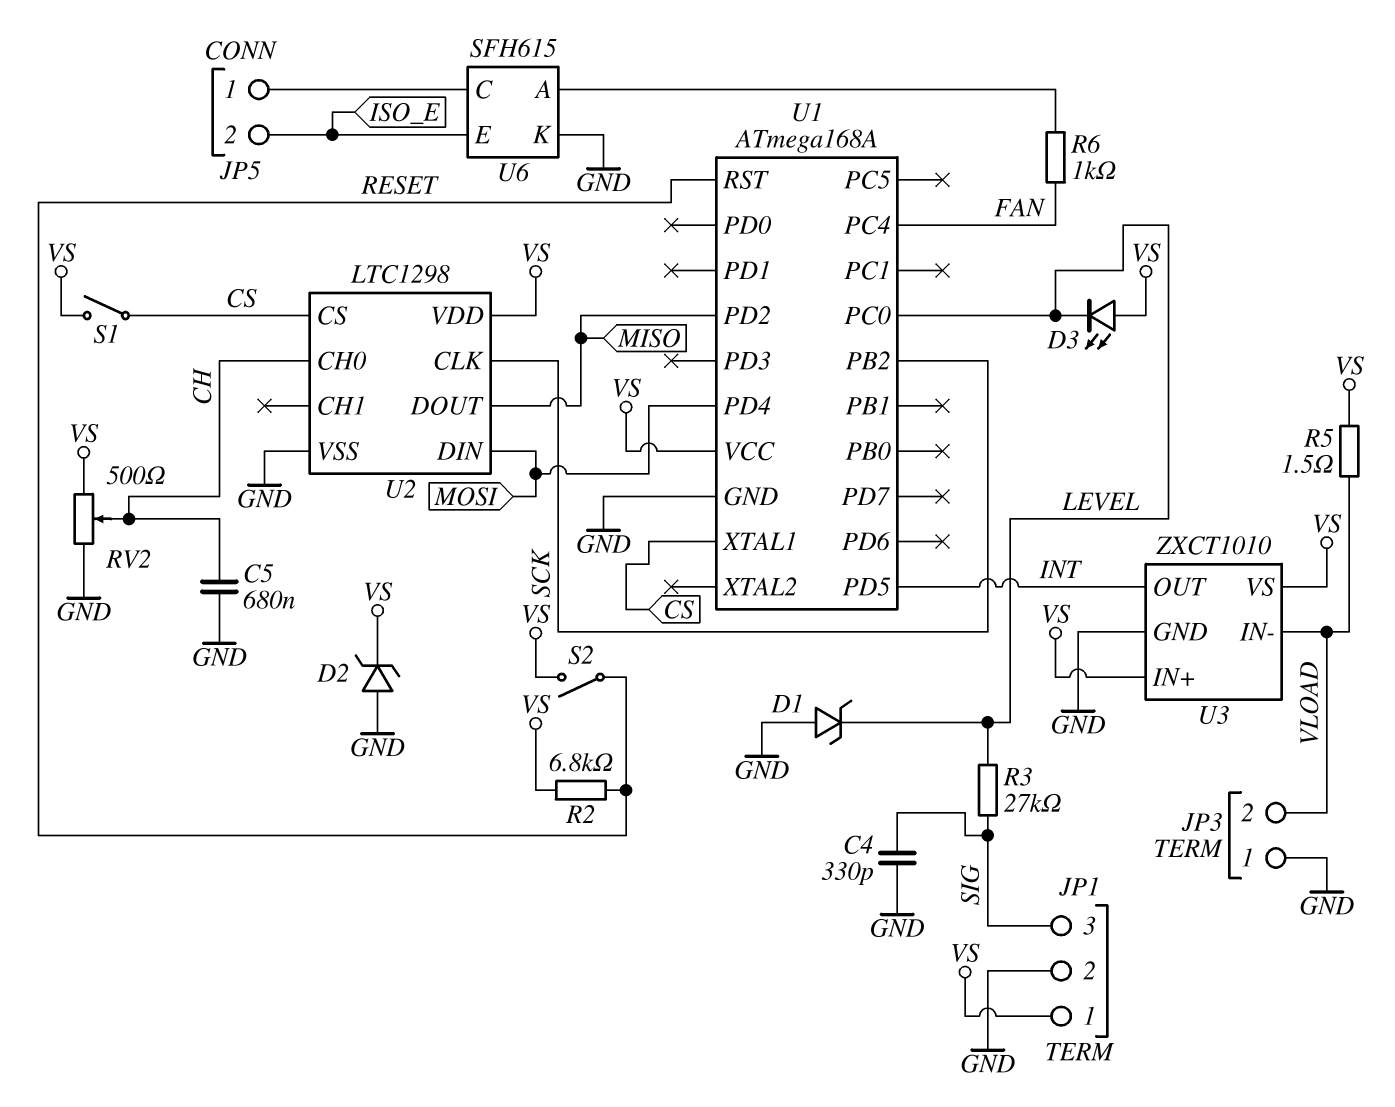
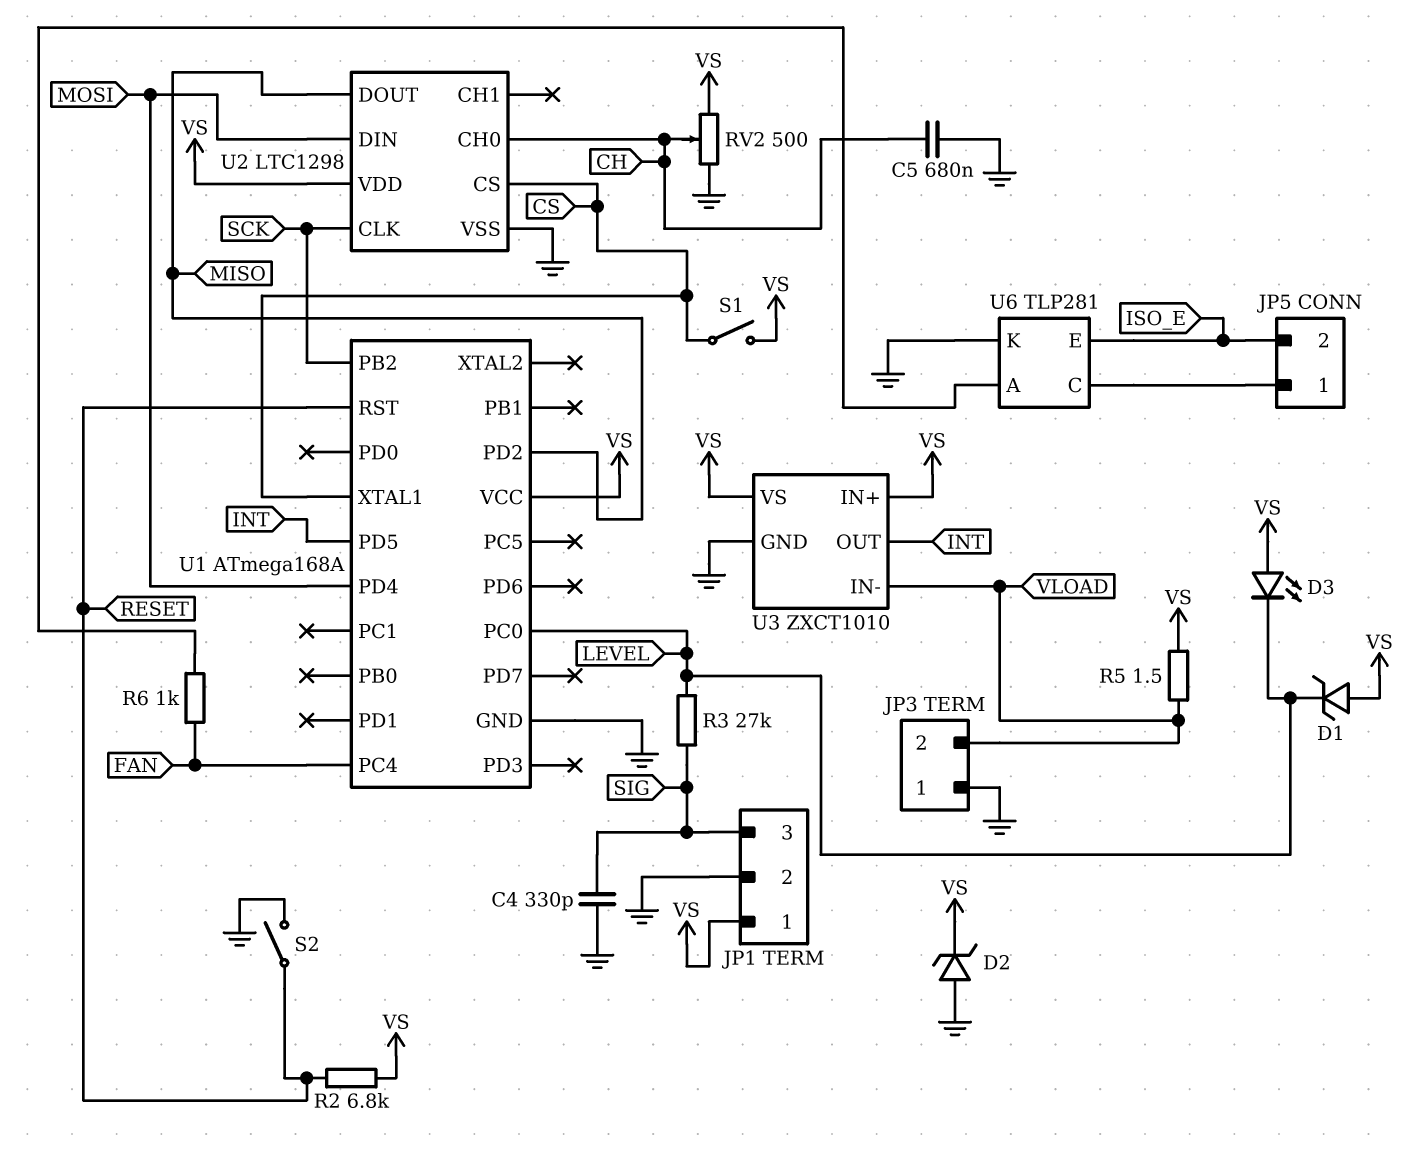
D1: zener (A GND, K LEVEL) -> zener (A VS, K LEVEL)
S2: switch (RESET, VS) -> switch (GND, RESET)
U6: SFH615 -> TLP281

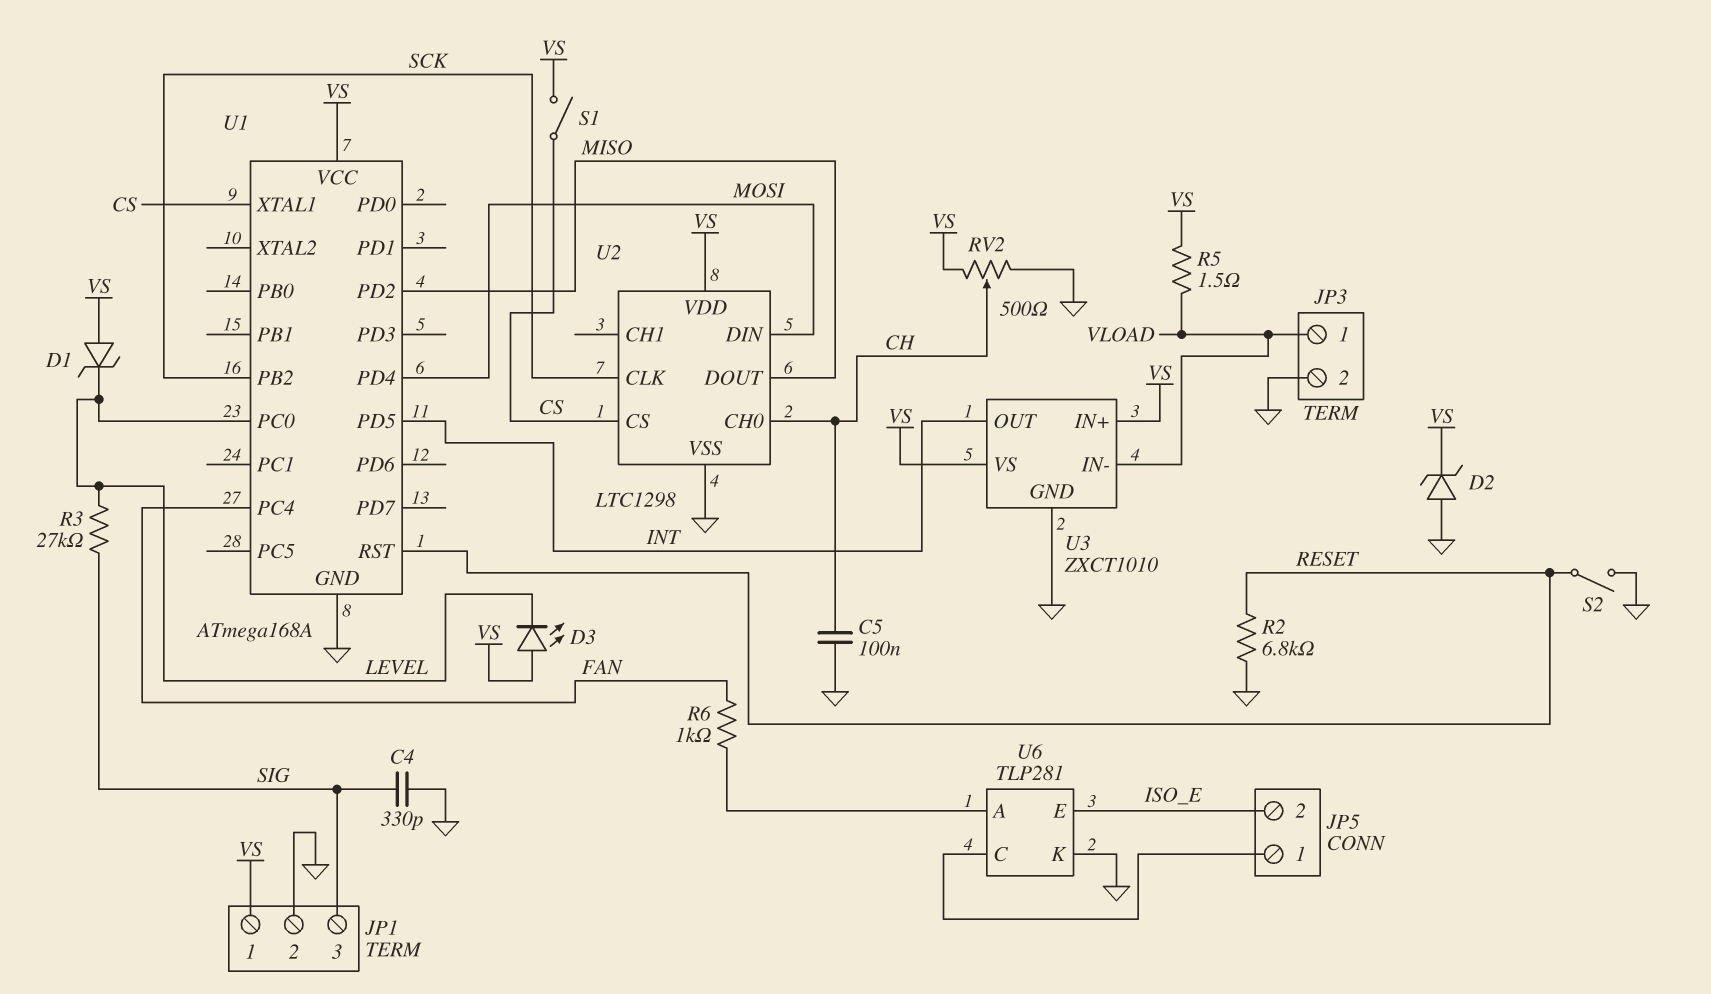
C5: 680nF (CH, GND) -> 100nF (CH, GND)
JP3 pin 1: GND -> VLOAD
JP3 pin 2: VLOAD -> GND
R2: 6.8k (RESET, VS) -> 6.8k (GND, RESET)

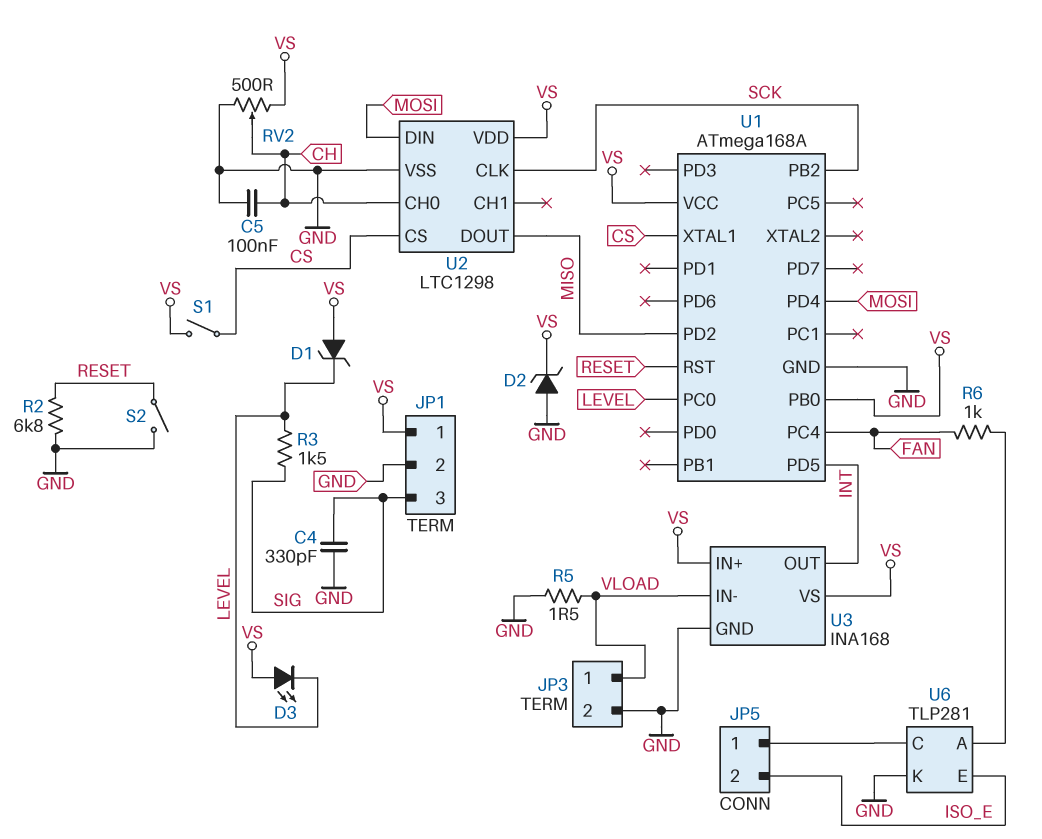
R3: 27k (LEVEL, SIG) -> 1.5k (LEVEL, SIG)
R5: 1.5 (VLOAD, VS) -> 1.5 (GND, VLOAD)
U1 pin PB0: none -> VS
U3: ZXCT1010 -> INA168

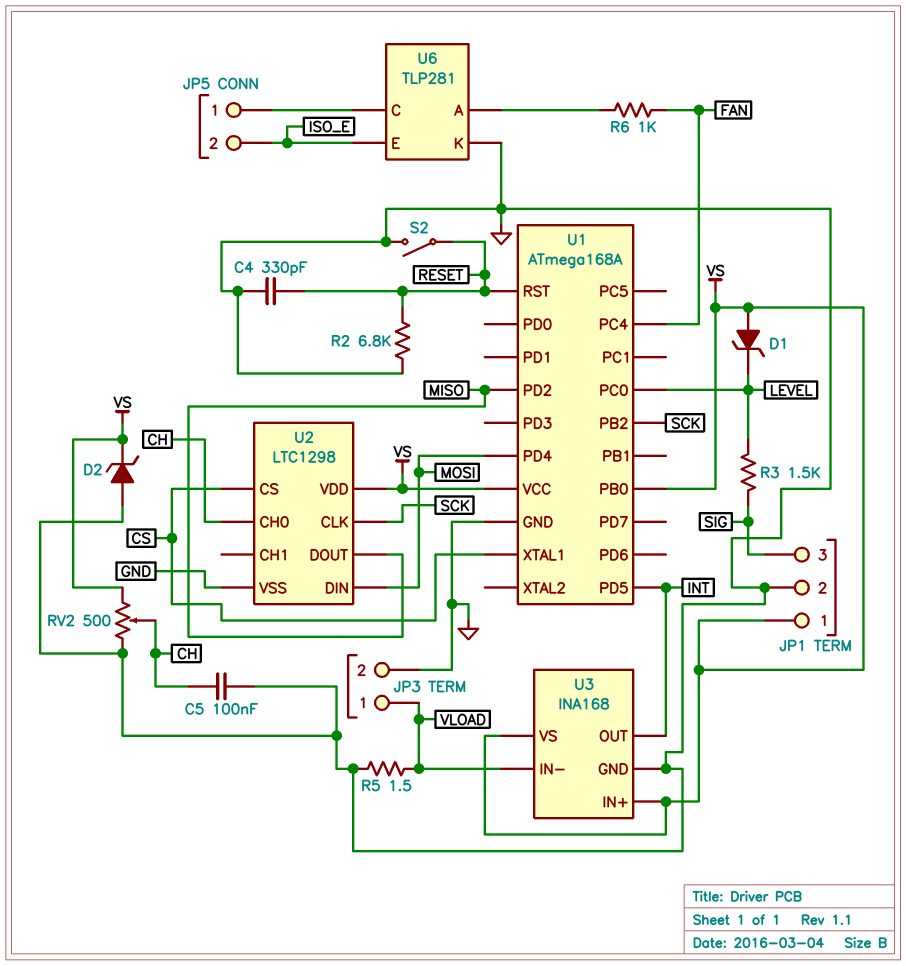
C4: 330pF (GND, SIG) -> 330pF (GND, RESET)
D3: LED (A VS, K LEVEL) -> none
S1: switch (CS, VS) -> none

